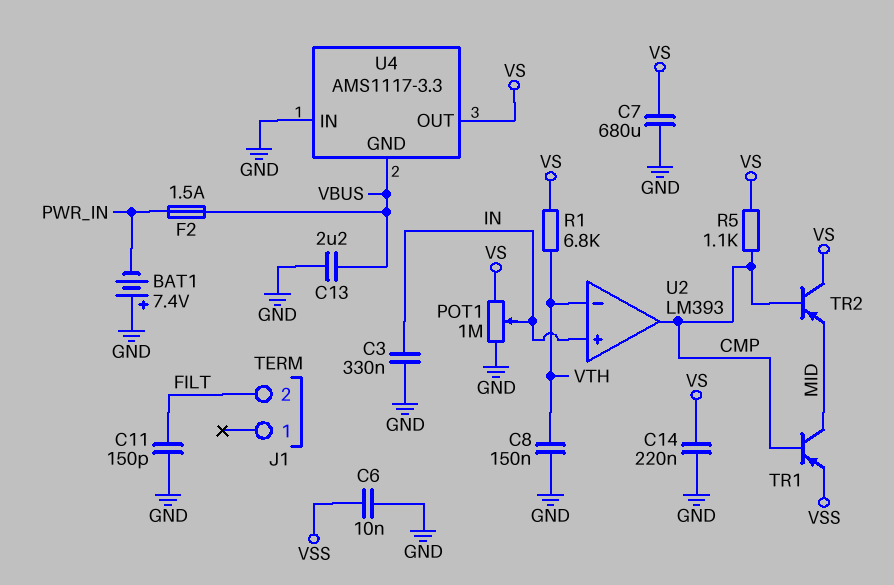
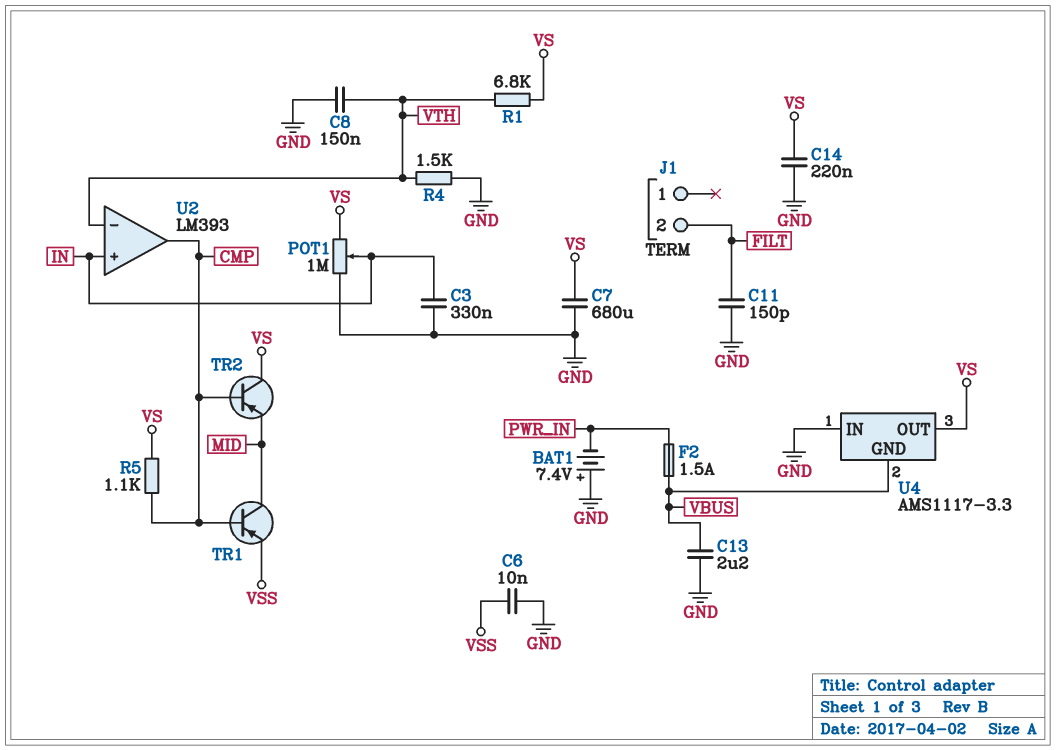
R4: none -> 1.5k (GND, VTH)

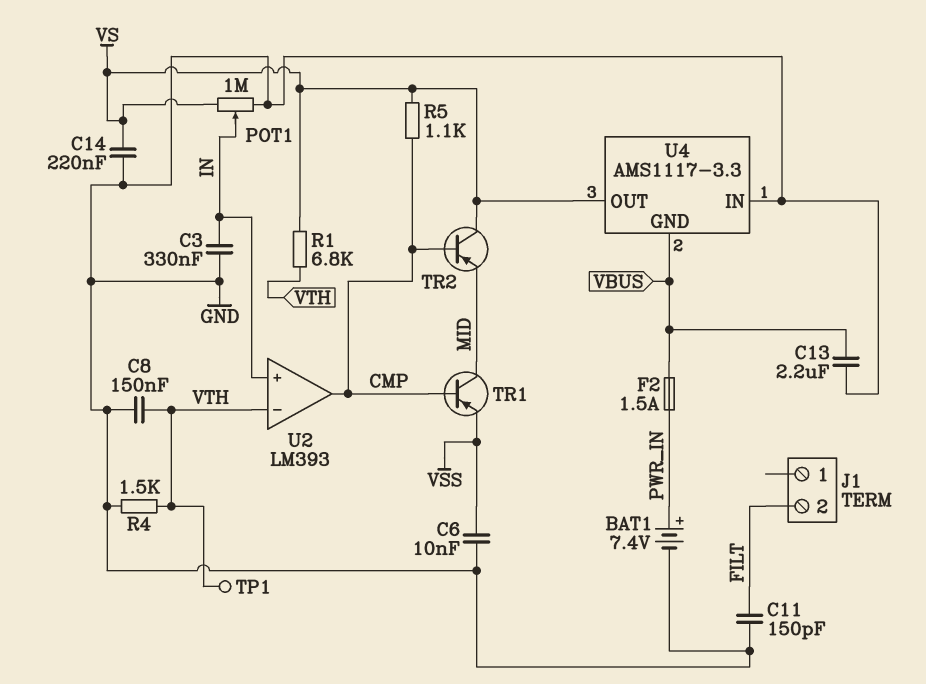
BAT1: 7.4V (plus GND, minus PWR_IN) -> 7.4V (plus PWR_IN, minus GND)
C7: 680uF (GND, VS) -> none
TP1: none -> test point (VTH)

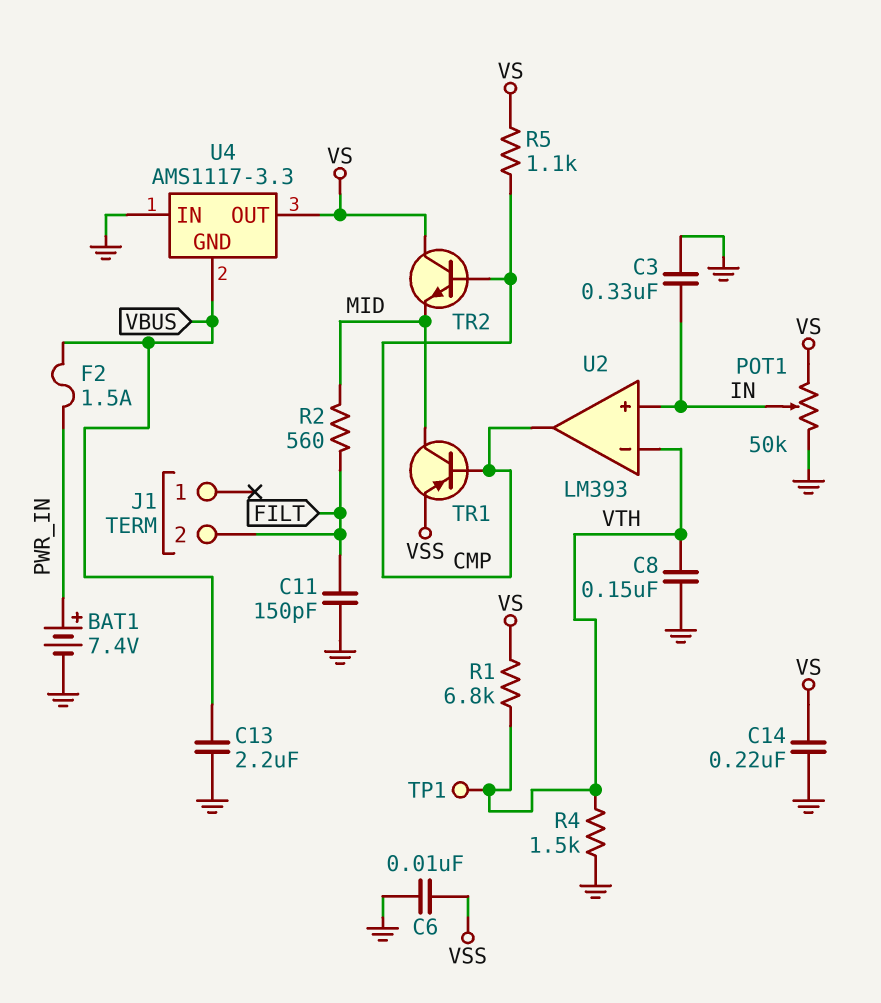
POT1: 1M (GND, VS, wiper IN) -> 50k (GND, VS, wiper IN)
R2: none -> 560 (FILT, MID)
TR2: PNP (B CMP, C VS, E MID) -> NPN (B CMP, C VS, E MID)

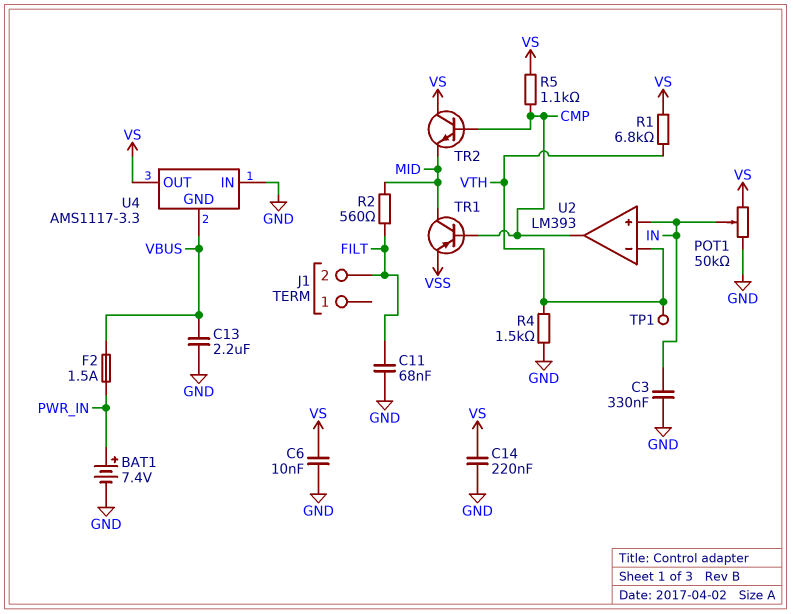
C6: 10nF (GND, VSS) -> 10nF (GND, VS)
C8: 150nF (GND, VTH) -> none
C11: 150pF (FILT, GND) -> 68nF (FILT, GND)

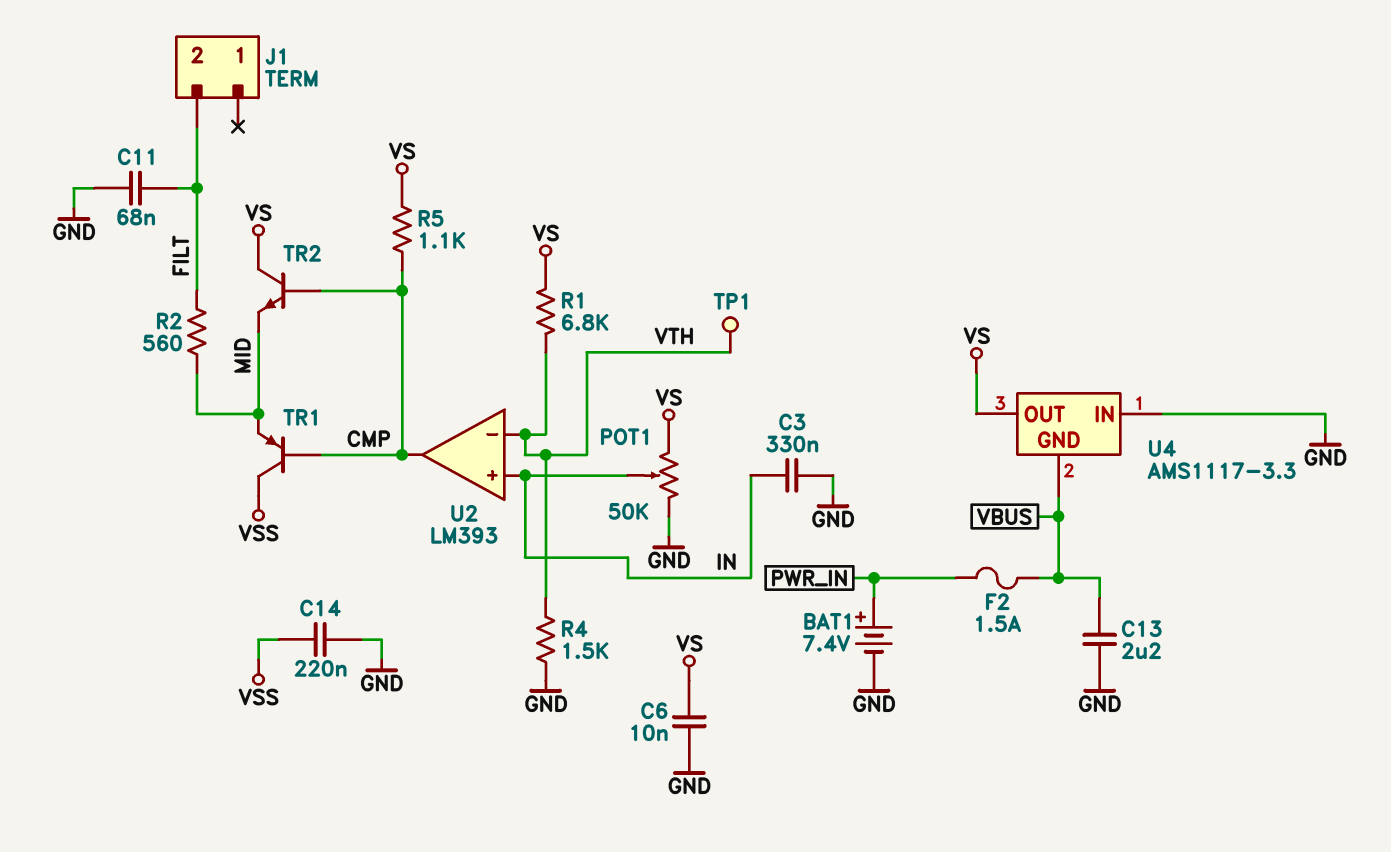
C14: 220nF (GND, VS) -> 220nF (GND, VSS)
TR1: PNP (B CMP, C MID, E VSS) -> PNP (B CMP, C VSS, E MID)

